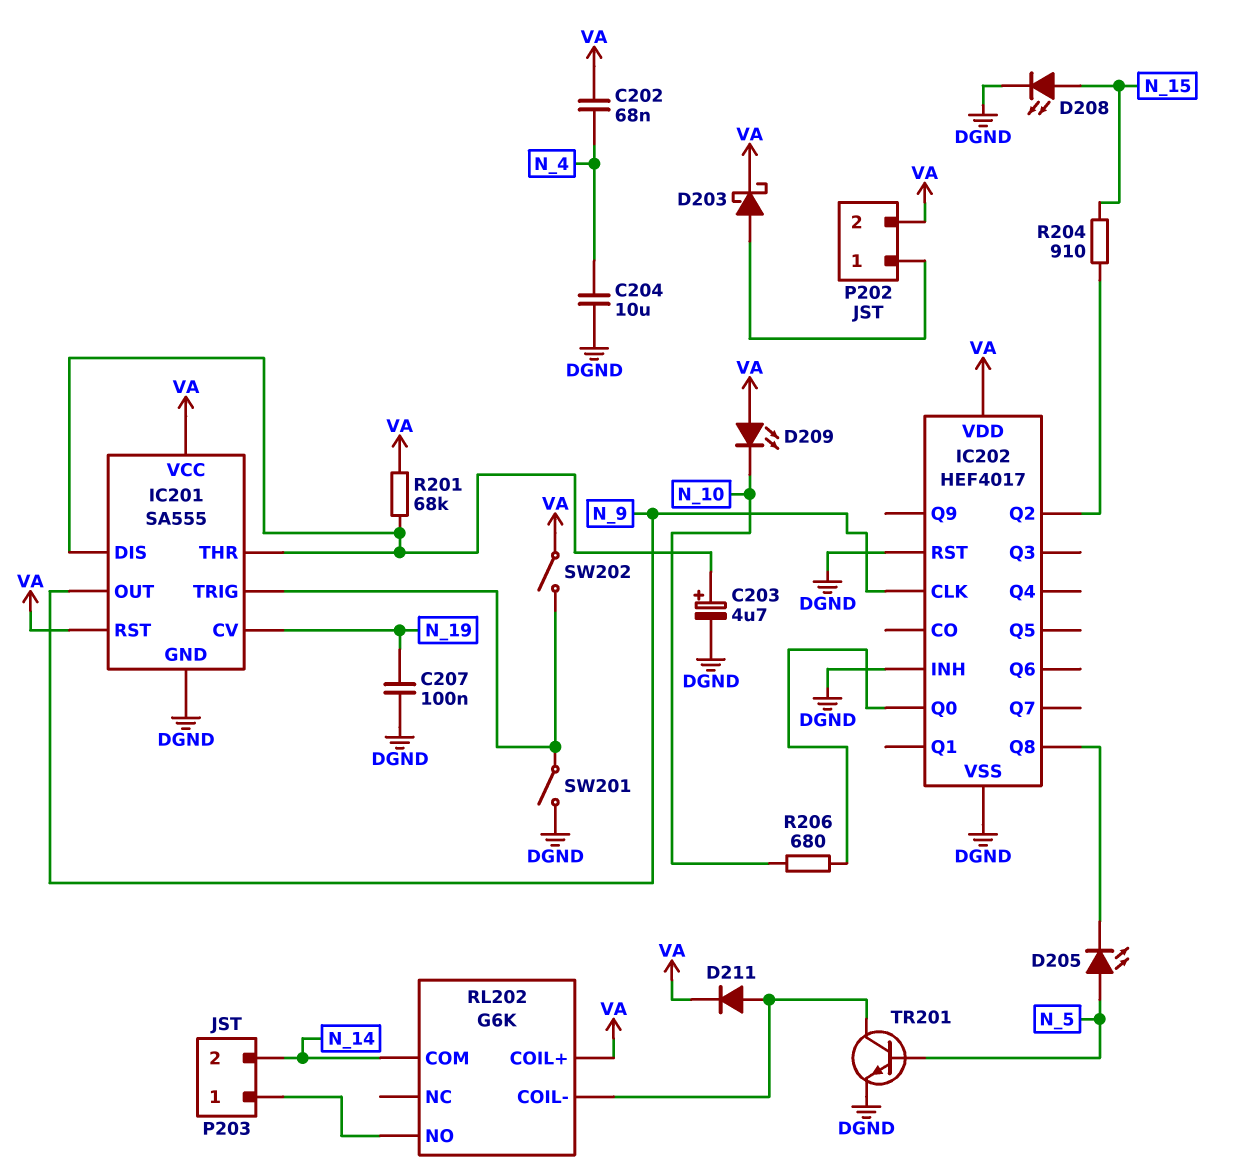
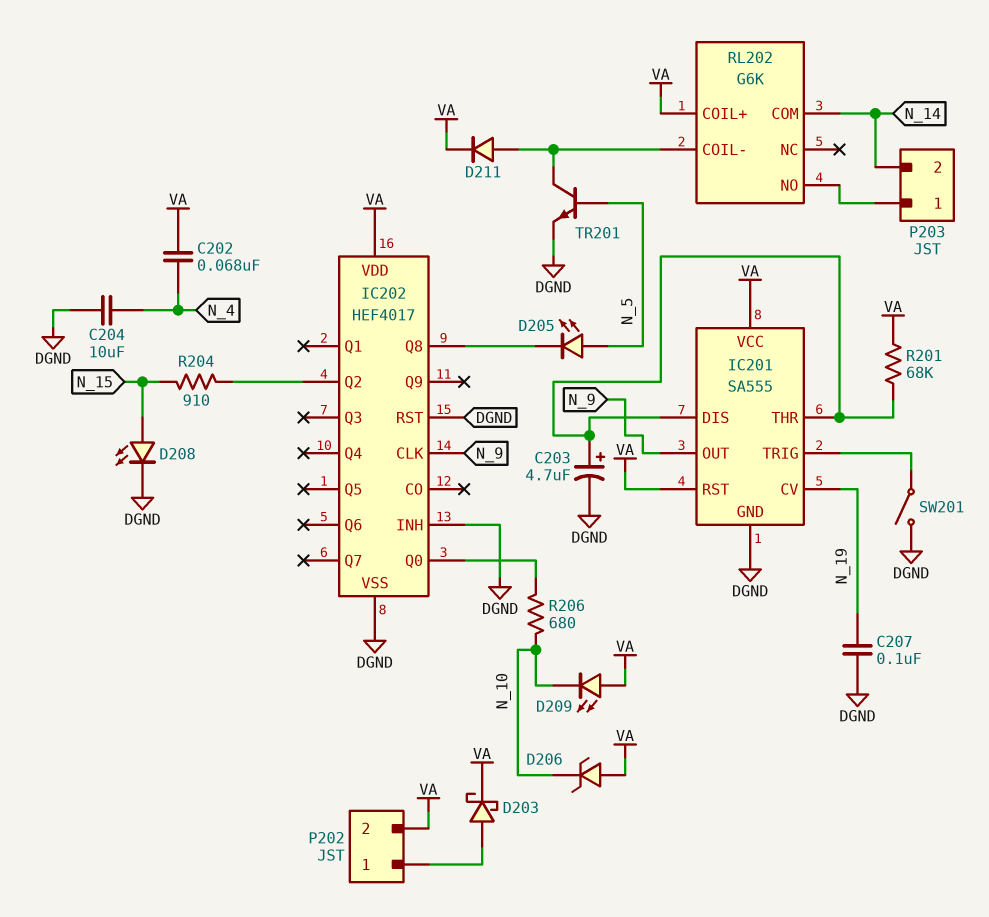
D206: none -> zener (A VA, K N_10)
SW202: switch (IC201/TRIG, VA) -> none

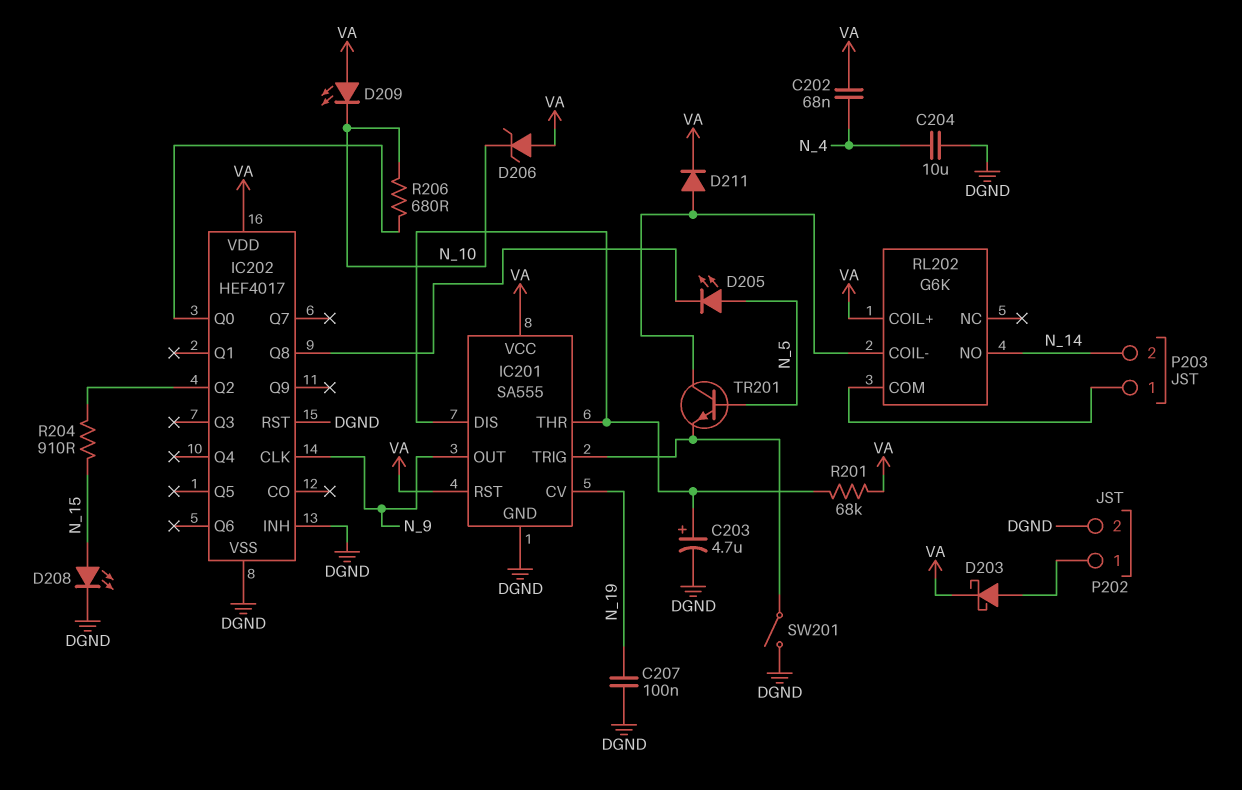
P202 pin 2: VA -> DGND
RL202 pin COM: N_14 -> P203/1
RL202 pin NO: P203/1 -> N_14
TR201: NPN (B N_5, C RL202/COIL-, E DGND) -> NPN (B N_5, C RL202/COIL-, E IC201/TRIG)

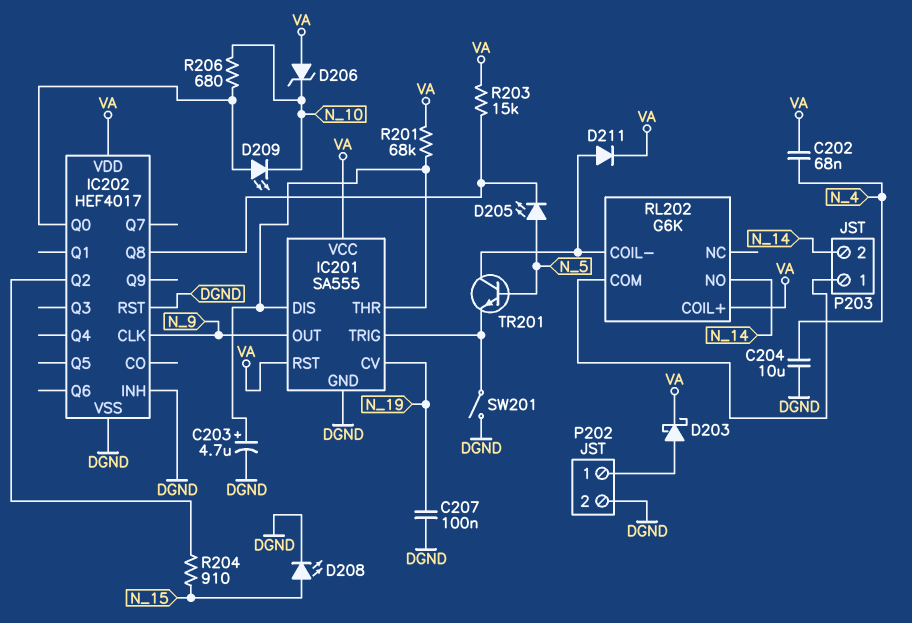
D209: LED (A VA, K N_10) -> LED (A IC202/Q0, K N_10)
R203: none -> 15k (IC202/Q8, VA)

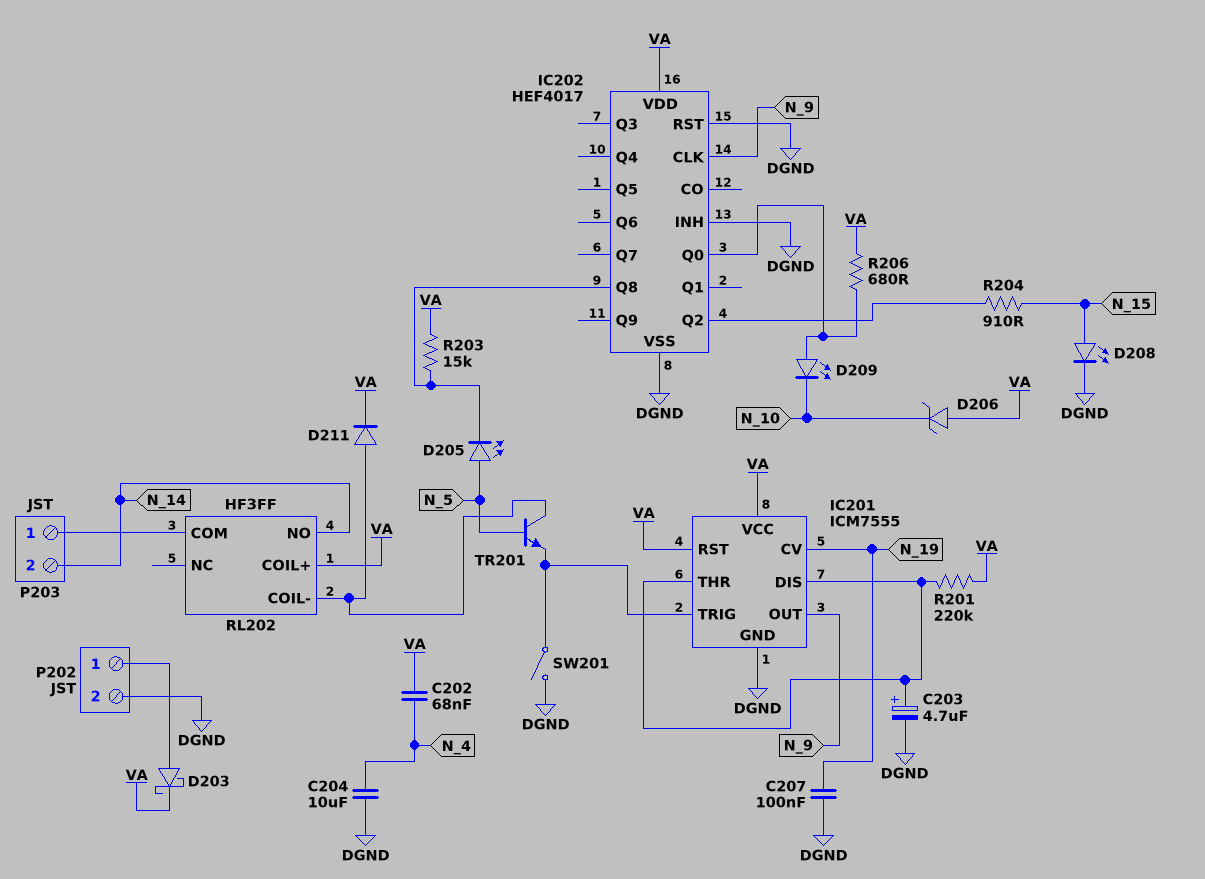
IC201: SA555 -> ICM7555
R201: 68k (IC201/DIS, VA) -> 220k (IC201/DIS, VA)
R206: 680 (IC202/Q0, N_10) -> 680 (IC202/Q0, VA)
RL202: G6K -> HF3FF

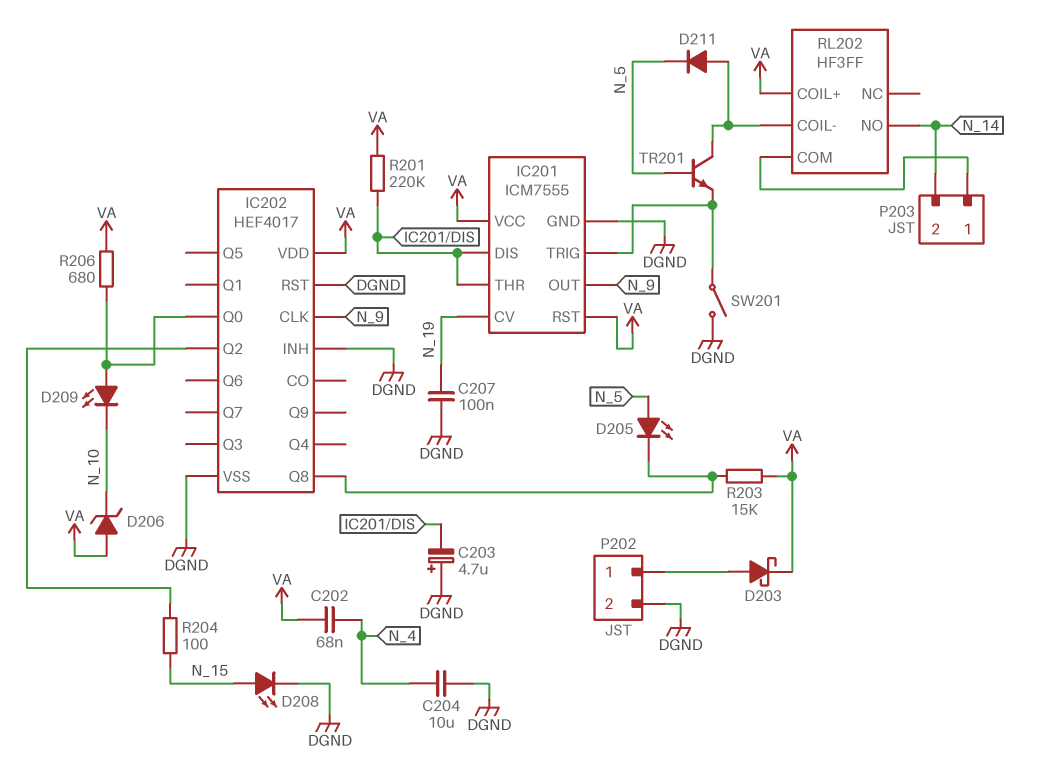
C203: 4.7uF (plus IC201/DIS, minus DGND) -> 4.7uF (plus DGND, minus IC201/DIS)
D211: diode (A RL202/COIL-, K VA) -> diode (A RL202/COIL-, K N_5)
R204: 910 (IC202/Q2, N_15) -> 100 (IC202/Q2, N_15)

